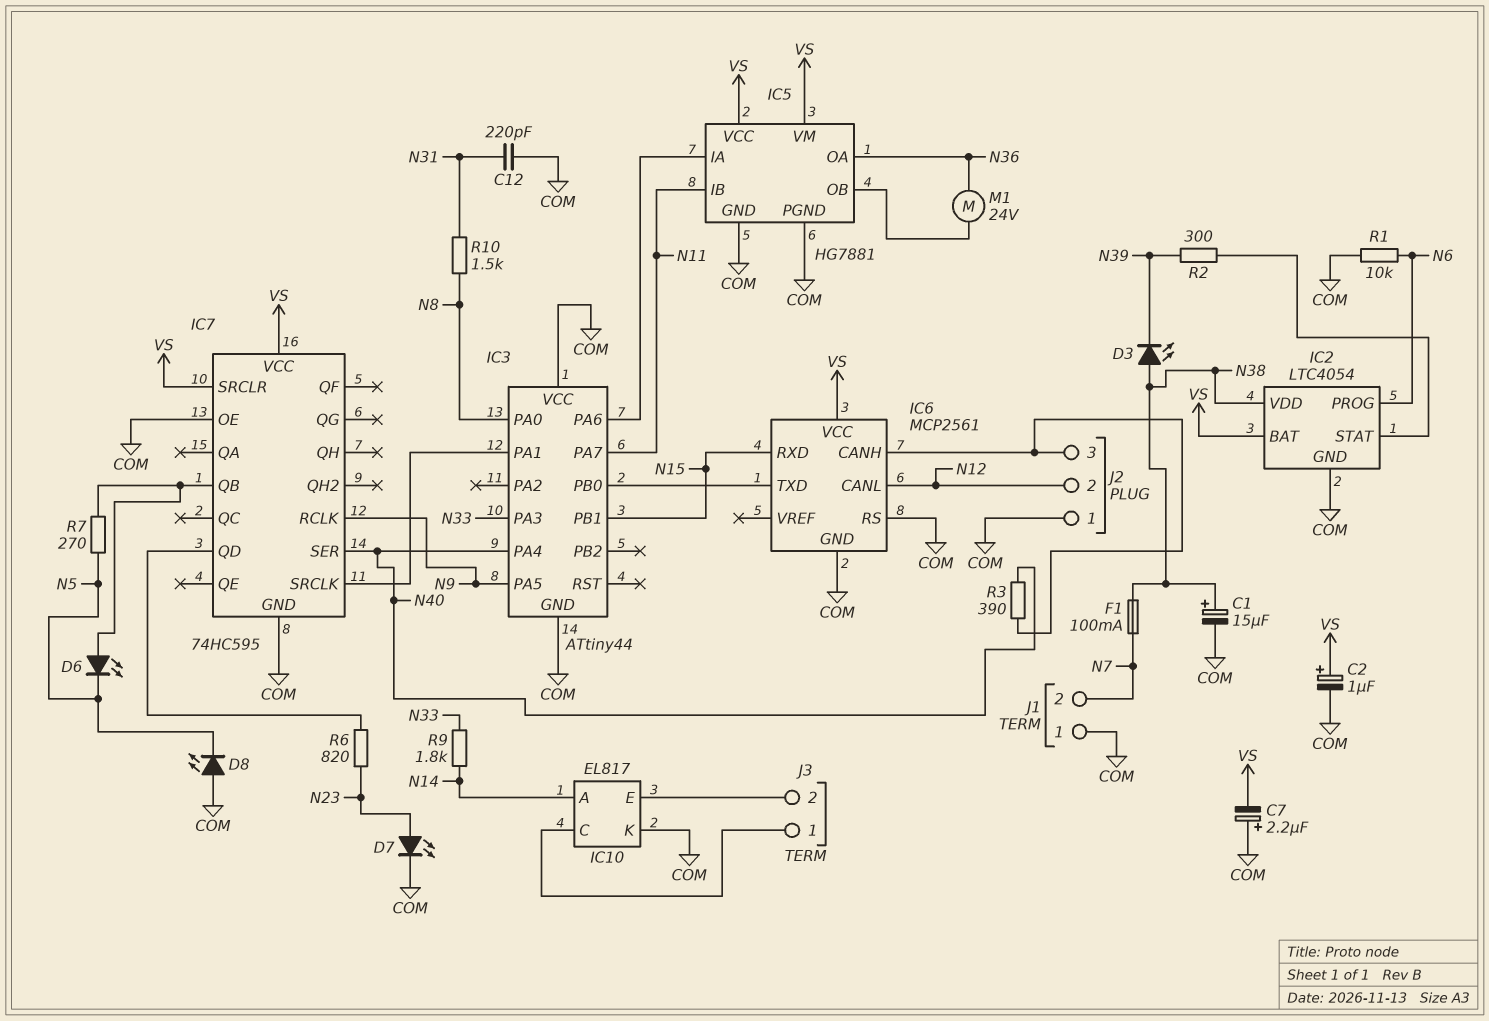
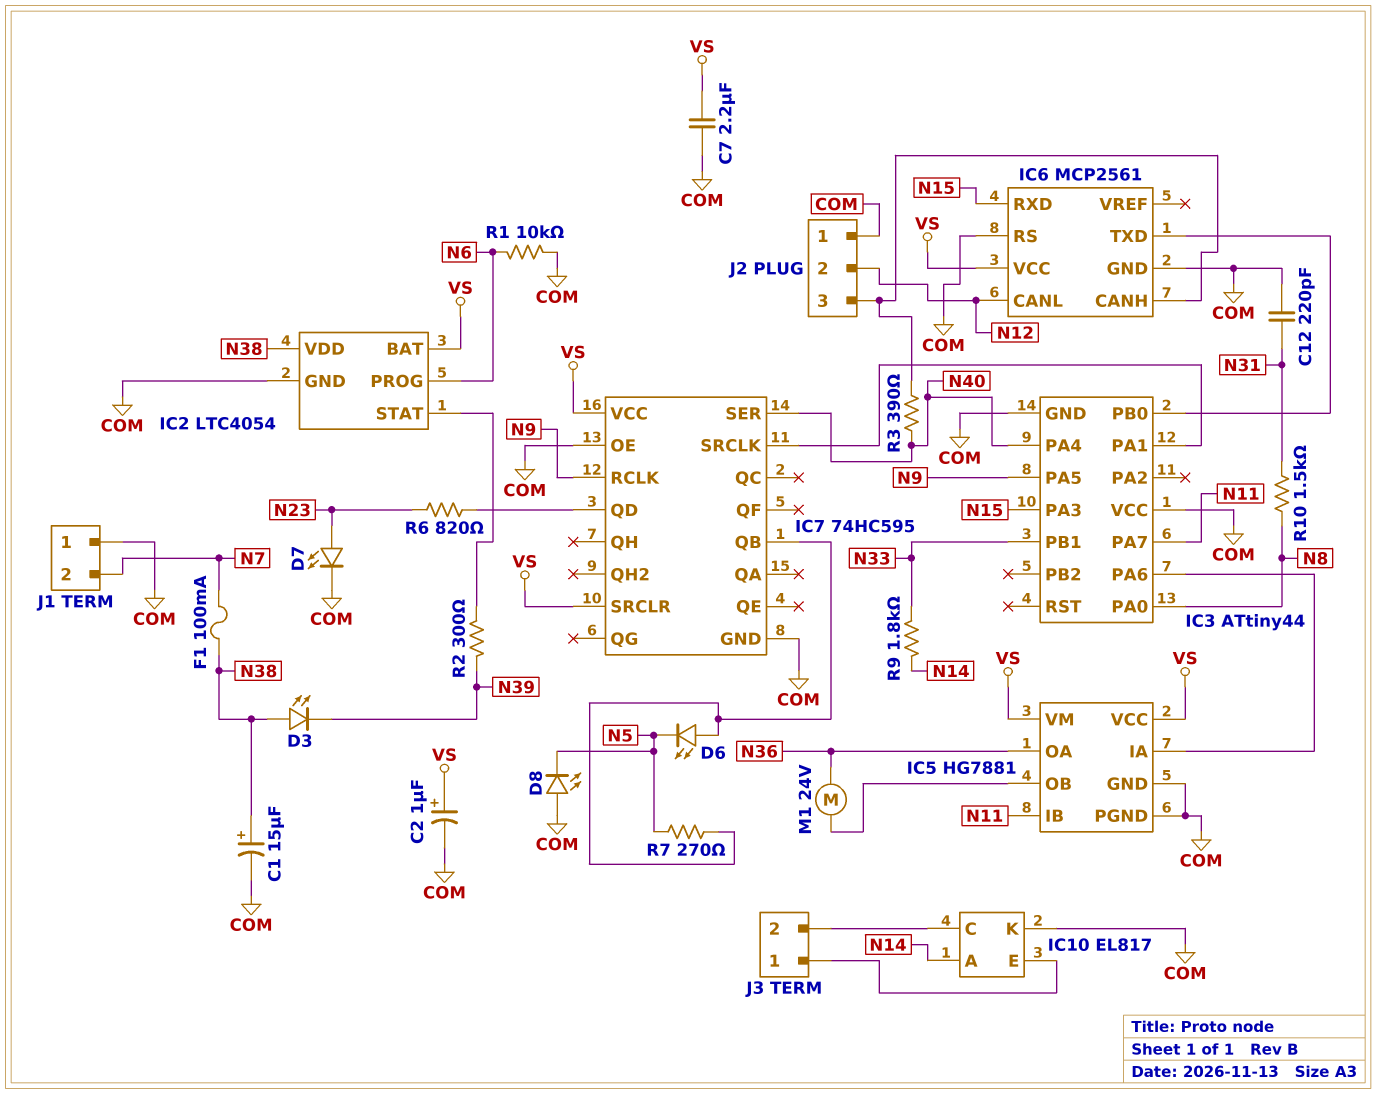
C7: 2.2uF (plus COM, minus VS) -> 2.2uF (COM, VS)
IC3 pin PA3: N33 -> N15
IC3 pin PB1: N15 -> N33
J3 pin 1: IC10/C -> IC10/E
J3 pin 2: IC10/E -> IC10/C

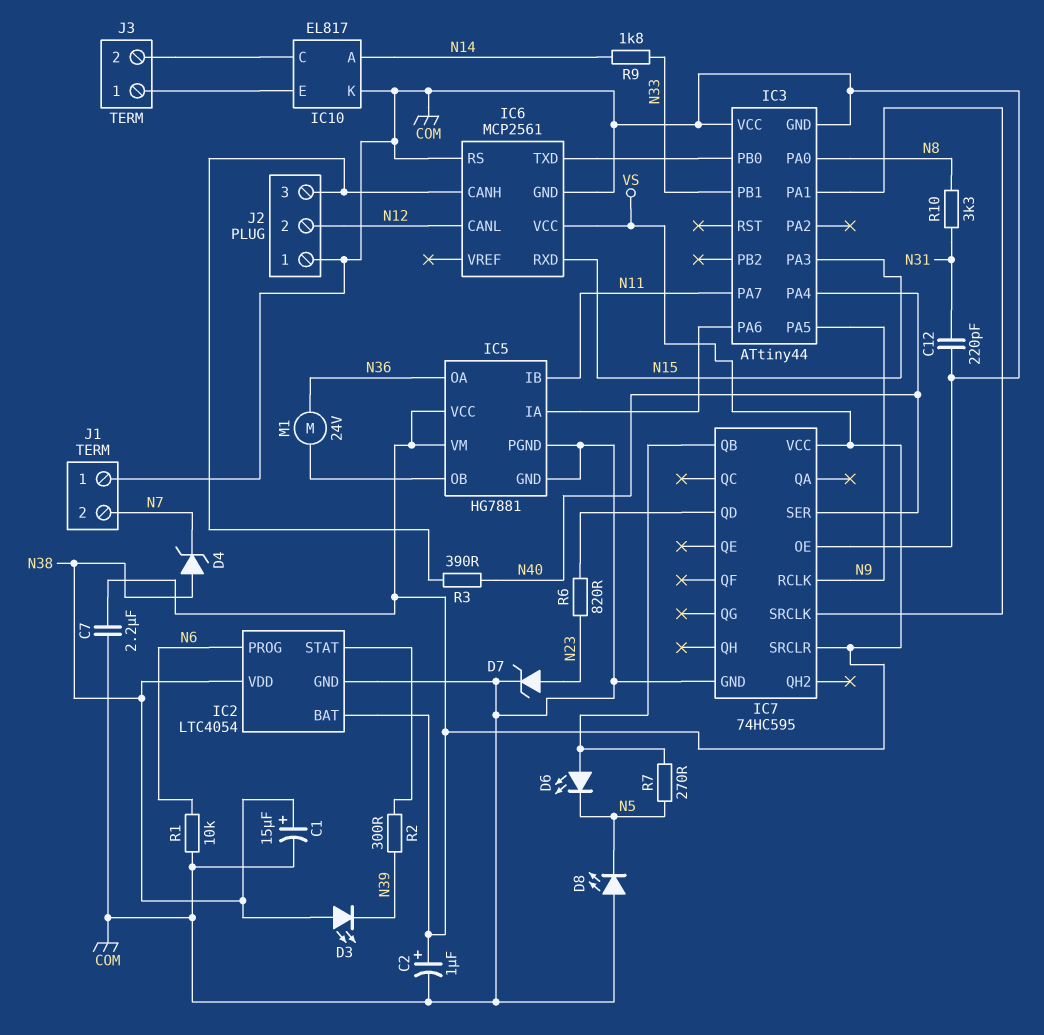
D4: none -> zener (A N38, K N7)
D7: LED (A N23, K COM) -> zener (A N23, K COM)
F1: 100mA (N7, N38) -> none
R10: 1.5k (N8, N31) -> 3.3k (N8, N31)

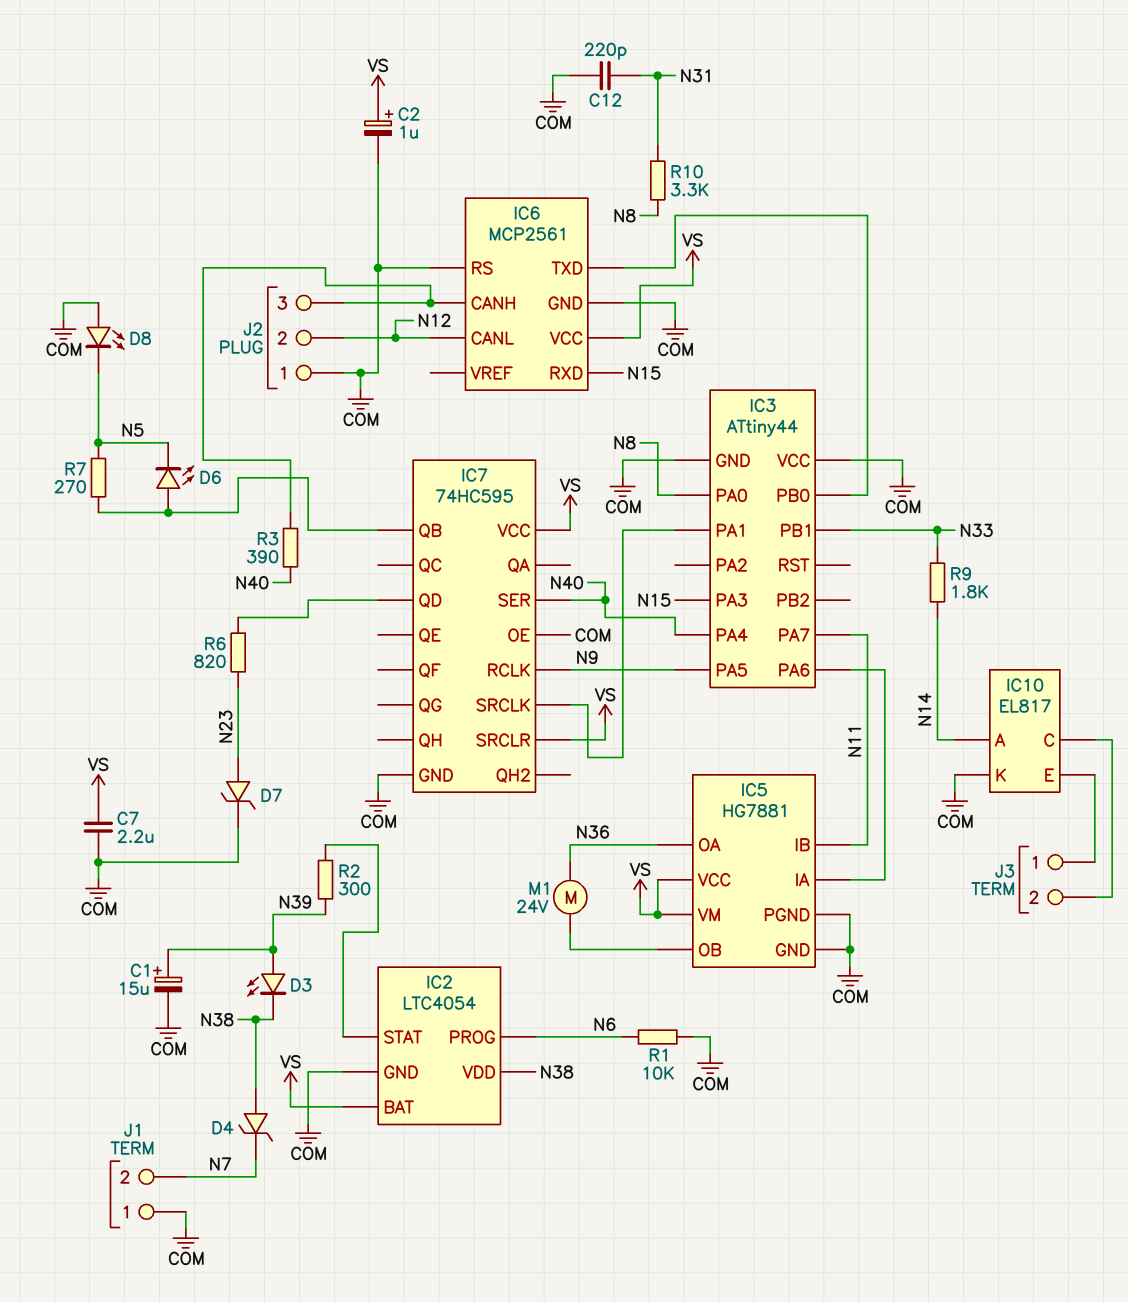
C1: 15uF (plus N38, minus COM) -> 15uF (plus N39, minus COM)
D3: LED (A N38, K N39) -> LED (A N39, K N38)

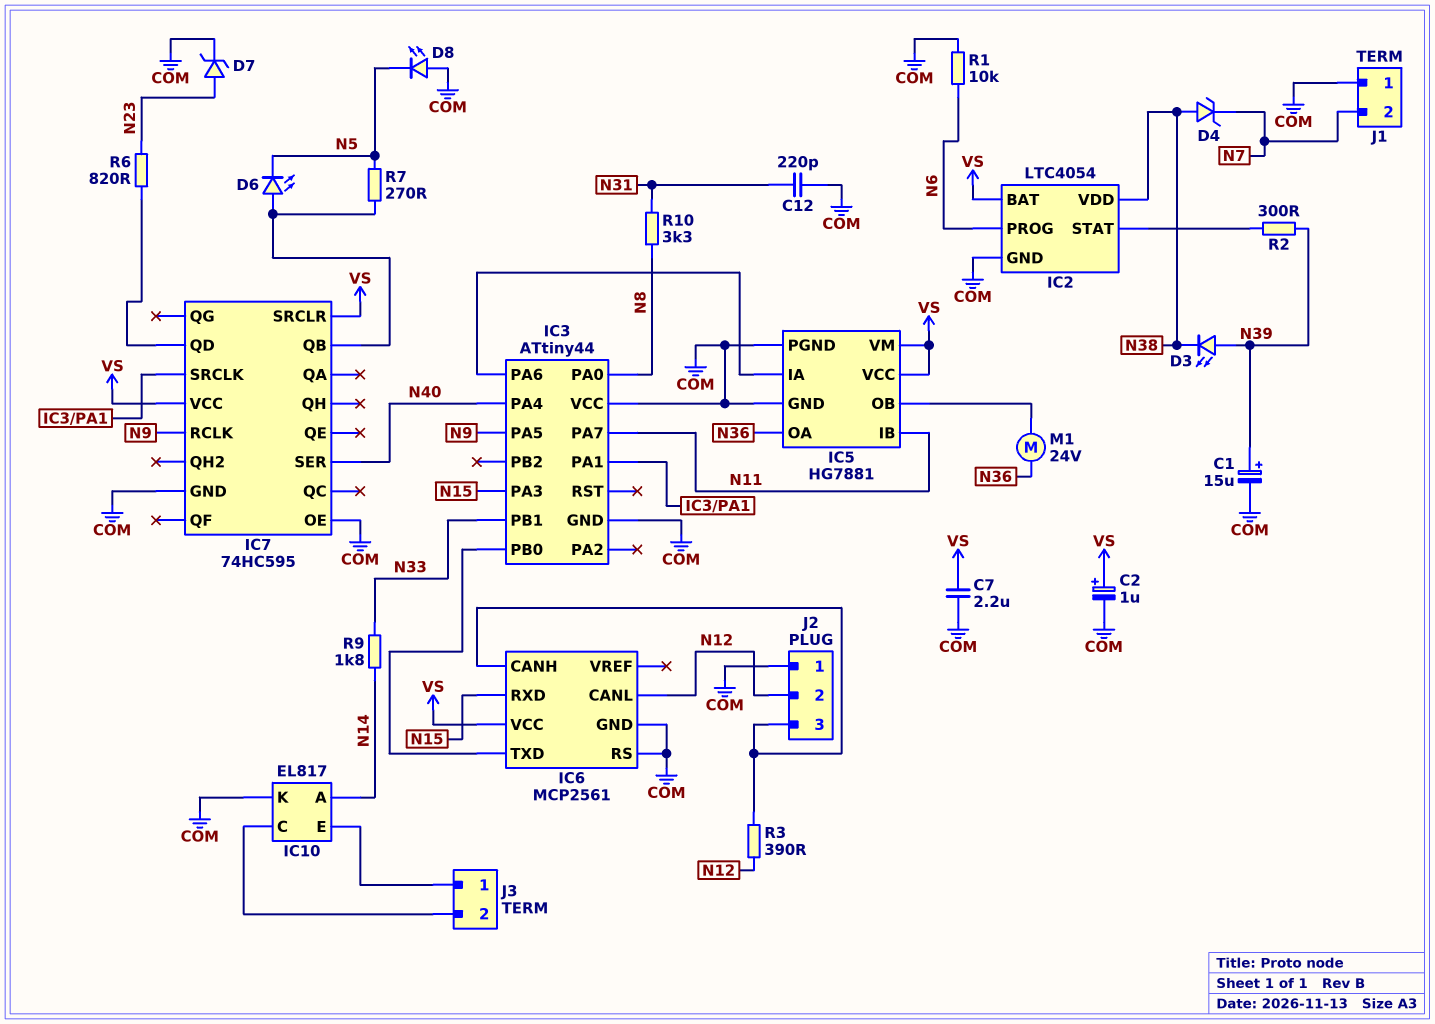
R3: 390 (IC6/CANH, N40) -> 390 (IC6/CANH, N12)

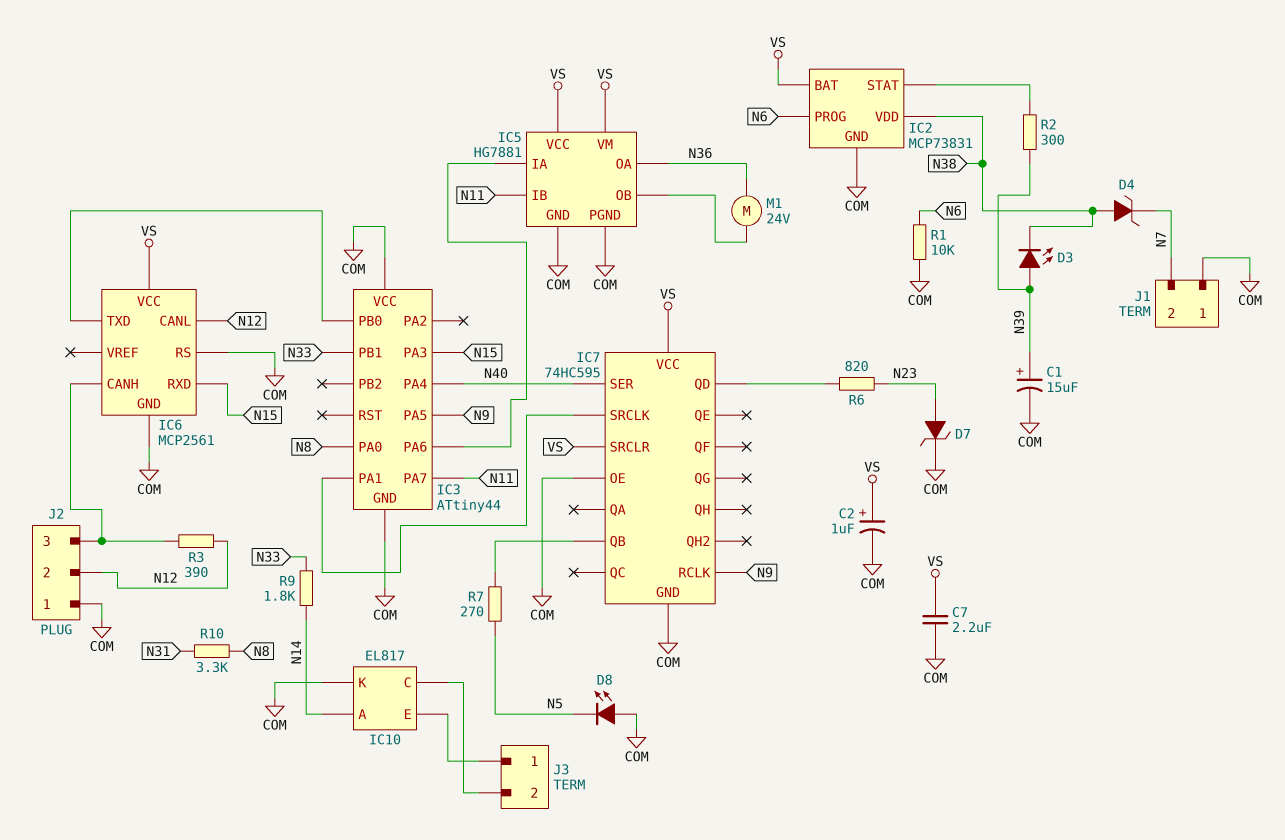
C12: 220pF (COM, N31) -> none
D6: LED (A IC7/QB, K N5) -> none
IC2: LTC4054 -> MCP73831

